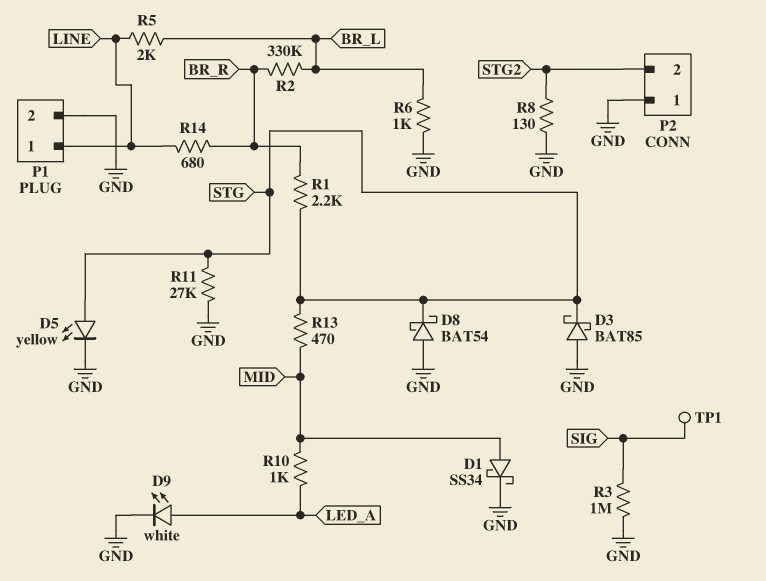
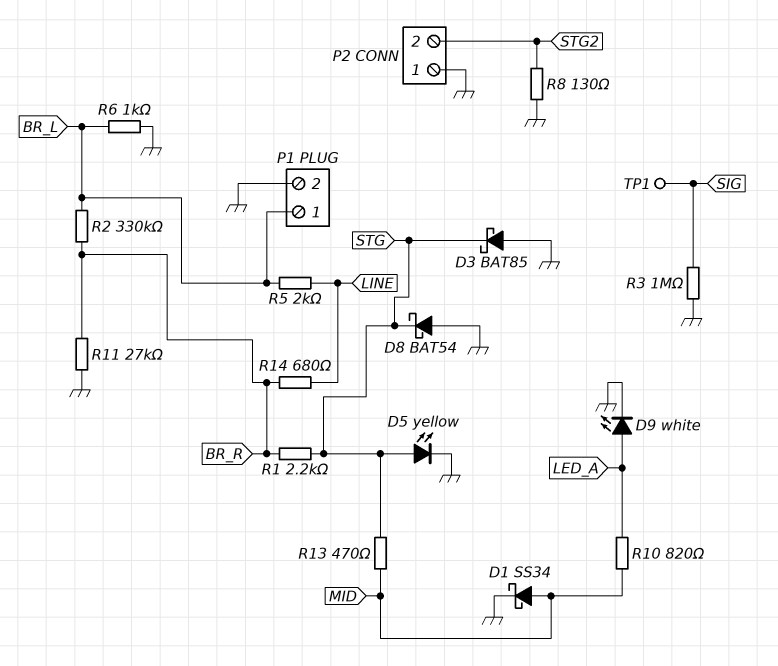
P1 pin 1: LINE -> BR_L
R10: 1k (LED_A, MID) -> 820 (LED_A, MID)
R11: 27k (GND, STG) -> 27k (BR_R, GND)

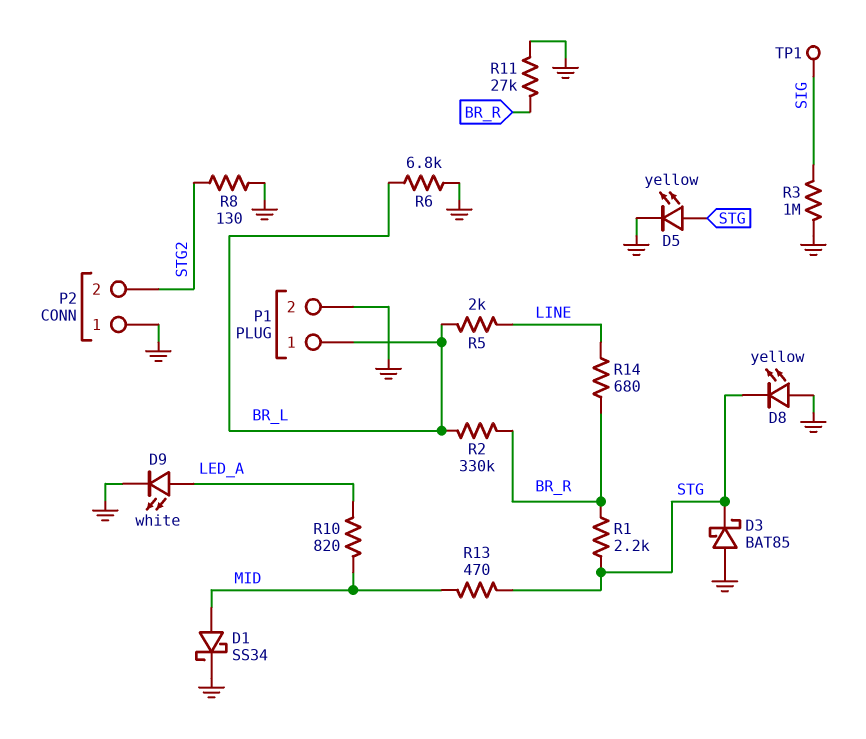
D8: schottky BAT54 (A GND, K STG) -> LED yellow (A GND, K STG)
R6: 1k (BR_L, GND) -> 6.8k (BR_L, GND)

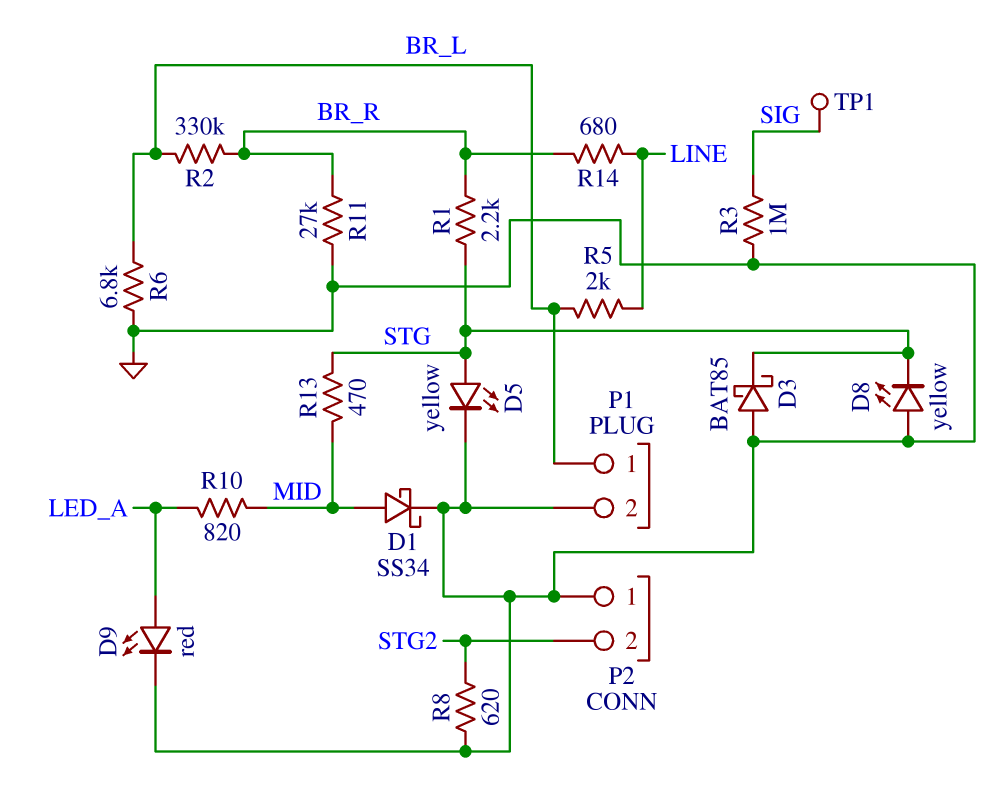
D9: LED white (A LED_A, K GND) -> LED red (A LED_A, K GND)
R8: 130 (GND, STG2) -> 620 (GND, STG2)

